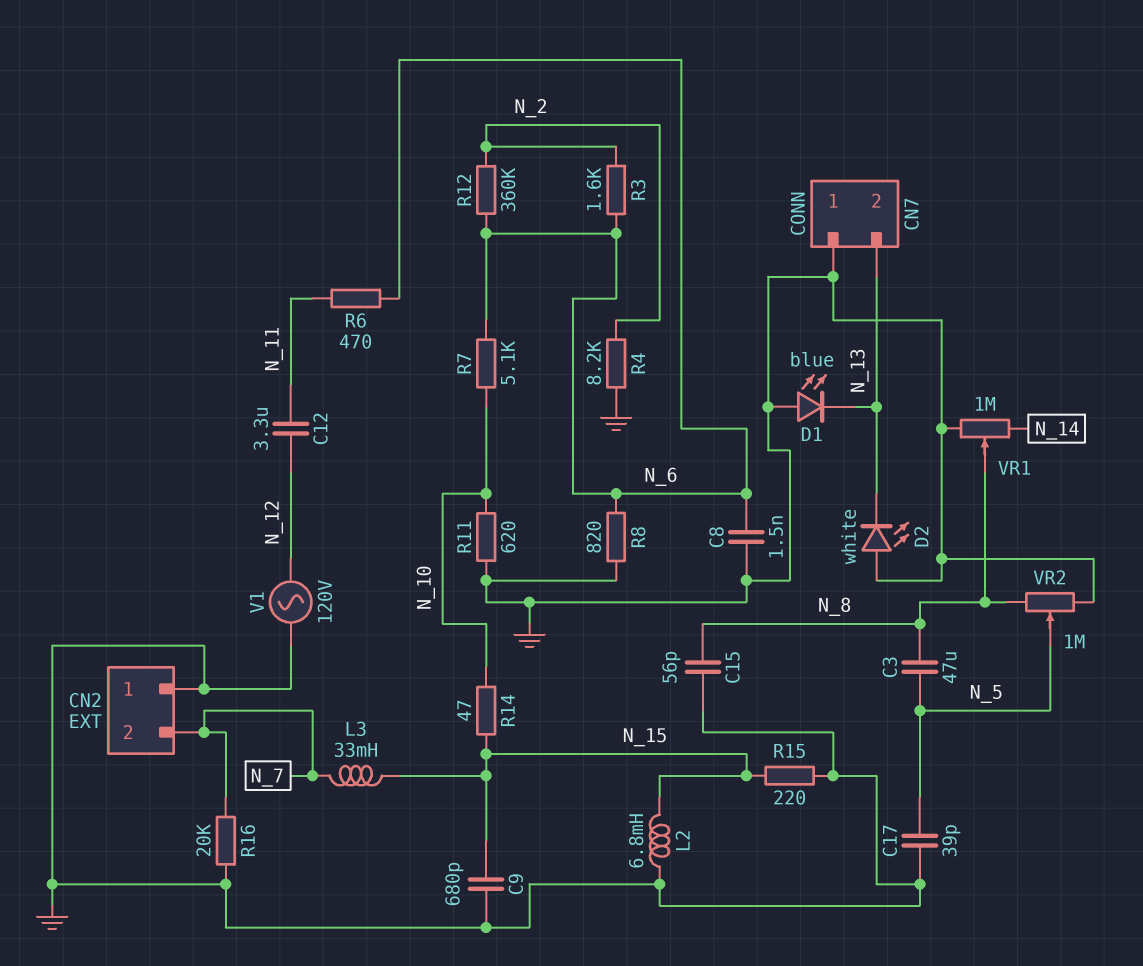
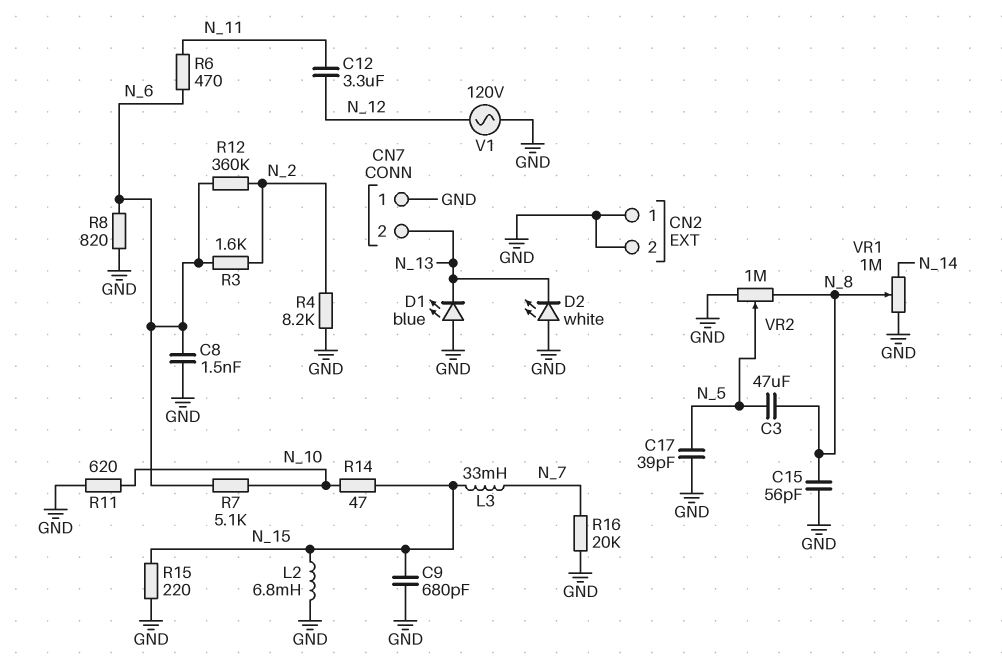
CN2 pin 2: N_7 -> GND

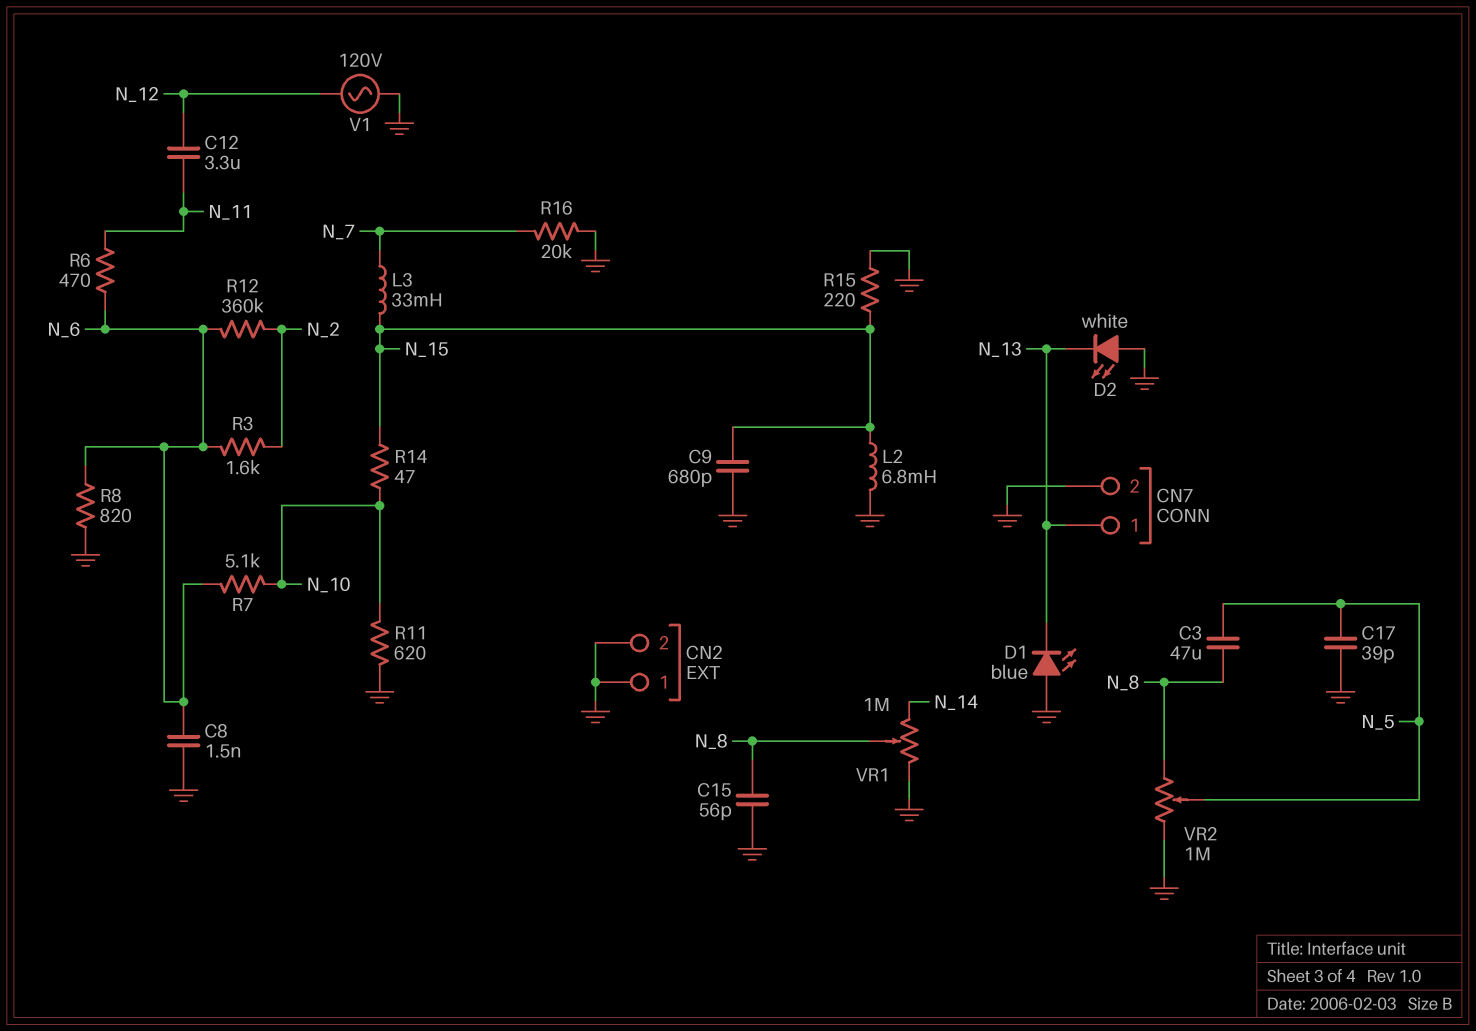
CN7 pin 1: GND -> N_13
CN7 pin 2: N_13 -> GND
R4: 8.2k (GND, N_2) -> none

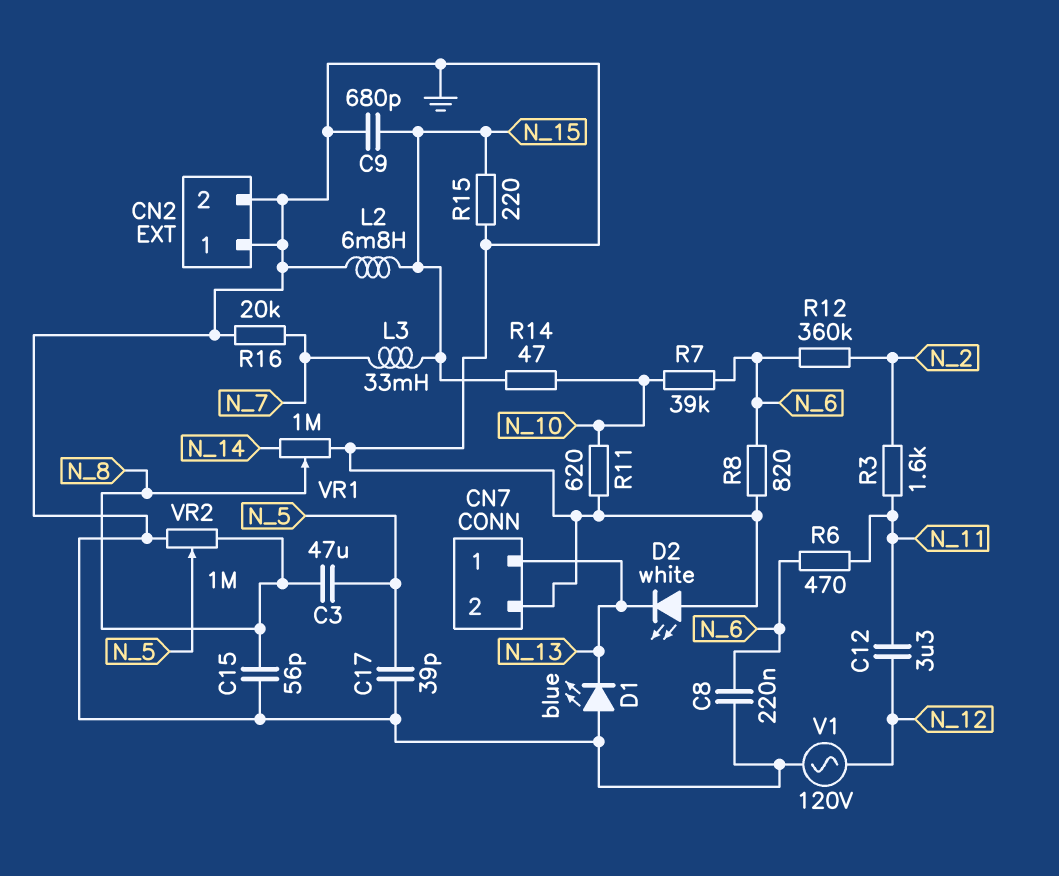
C8: 1.5nF (GND, N_6) -> 220nF (GND, N_6)
R3: 1.6k (N_2, N_6) -> 1.6k (N_2, N_11)
R7: 5.1k (N_6, N_10) -> 39k (N_6, N_10)

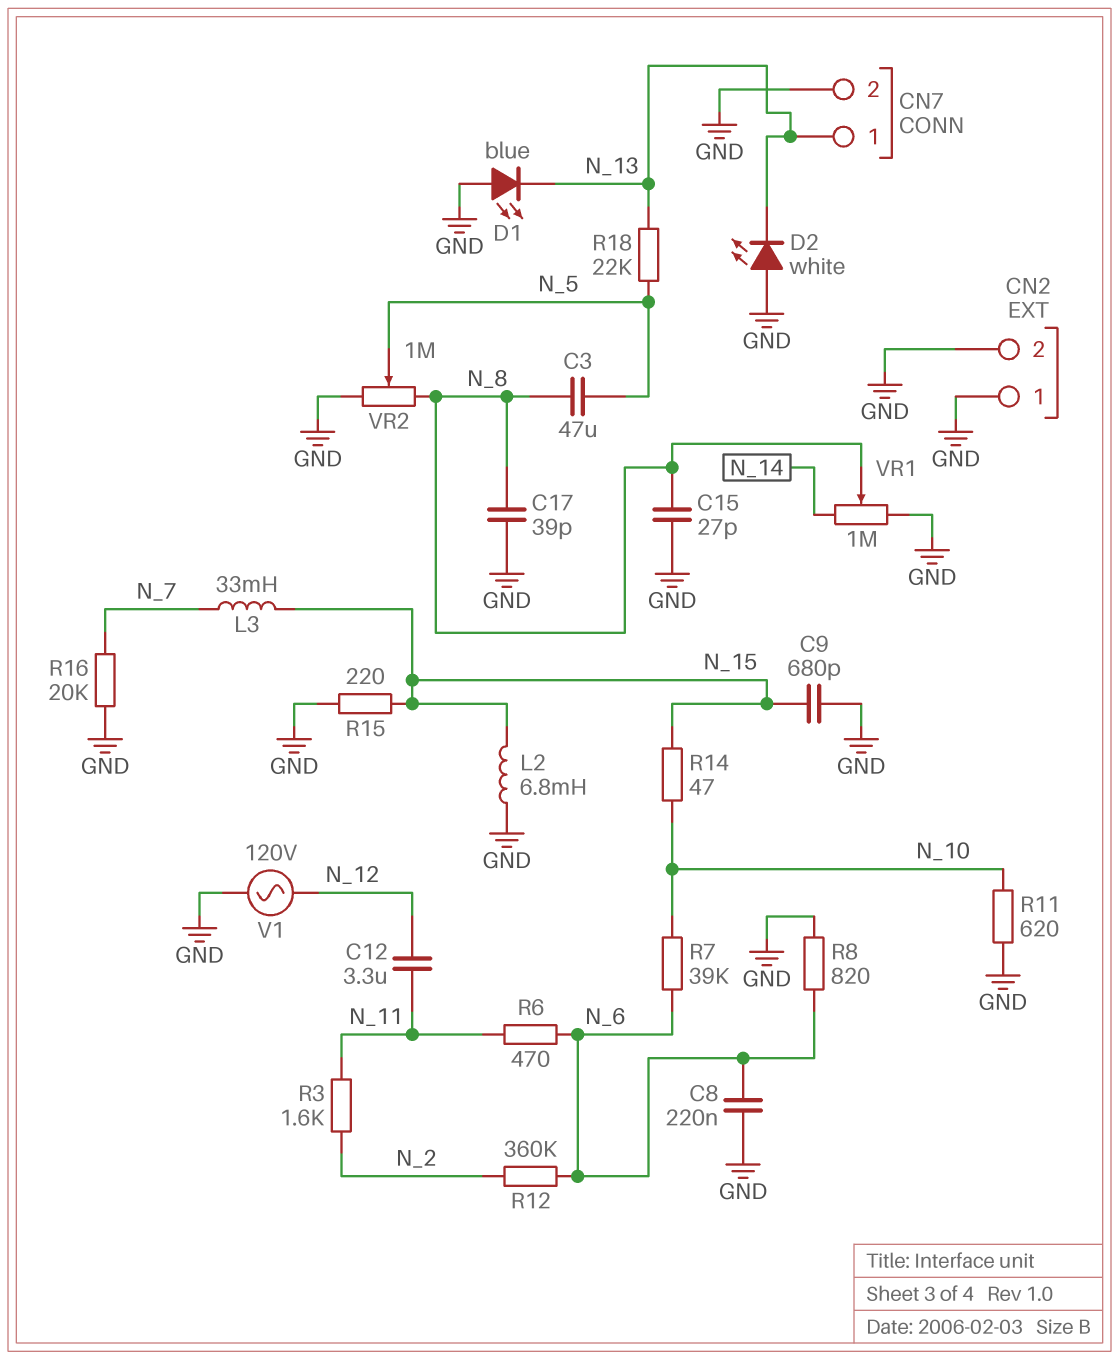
C15: 56pF (GND, N_8) -> 27pF (GND, N_8)
C17: 39pF (GND, N_5) -> 39pF (GND, N_8)
R18: none -> 22k (N_5, N_13)

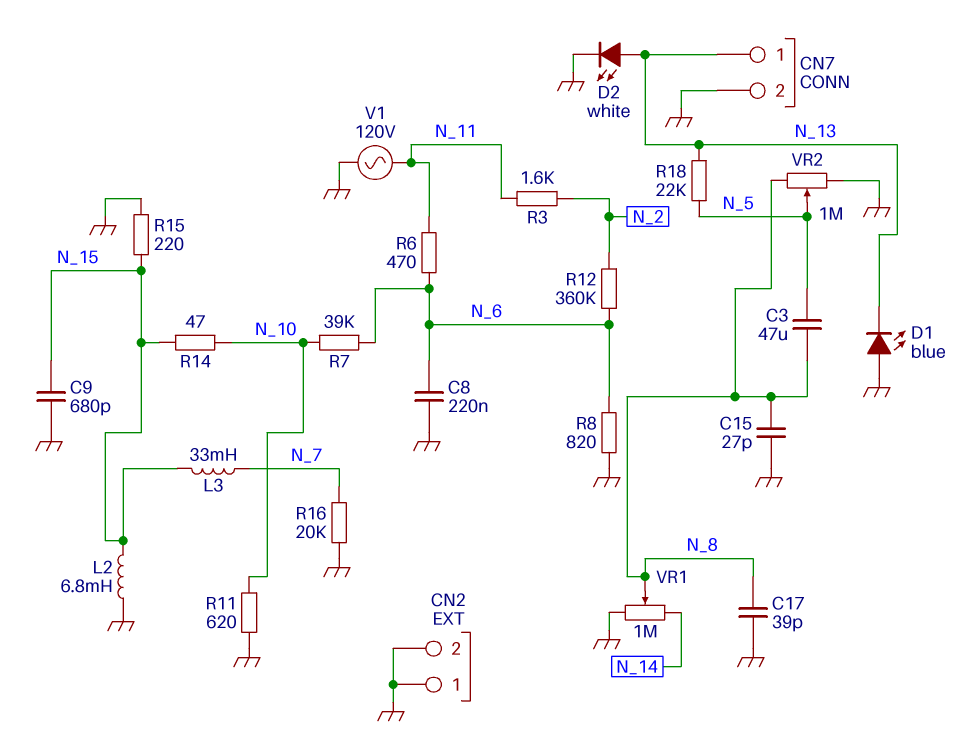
C12: 3.3uF (N_11, N_12) -> none
D2: LED white (A GND, K N_13) -> LED white (A N_13, K GND)
V1: AC 120V (GND, N_12) -> AC 120V (GND, N_11)

